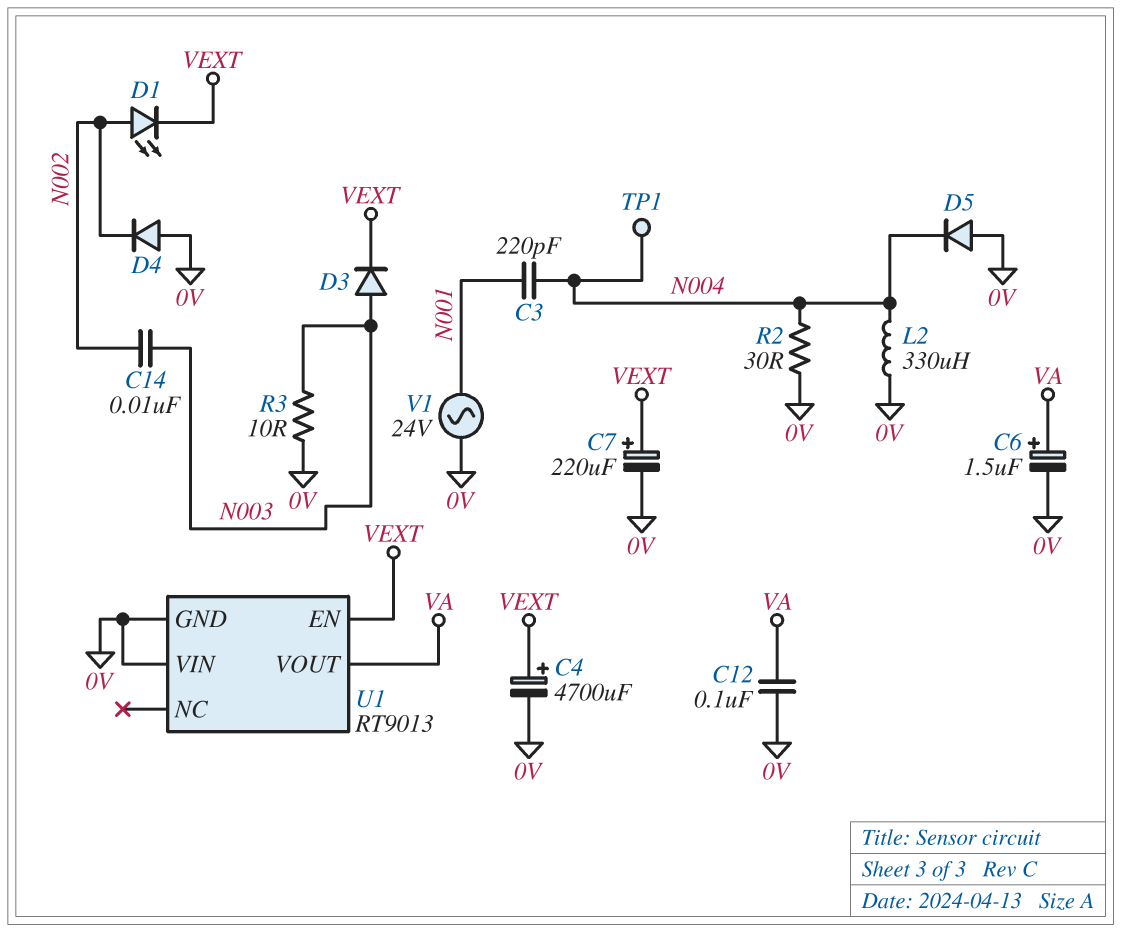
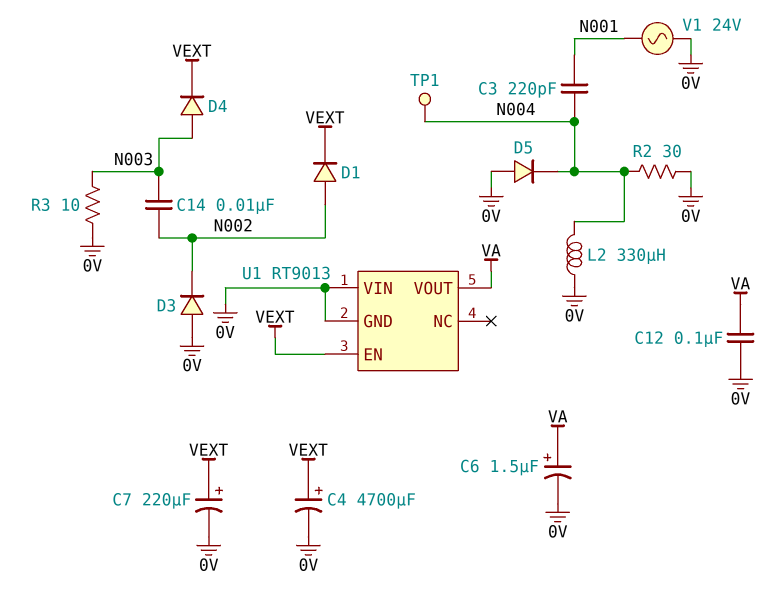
D1: LED (A N002, K VEXT) -> diode (A N002, K VEXT)
D3: diode (A N003, K VEXT) -> diode (A 0V, K N002)
D4: diode (A 0V, K N002) -> diode (A N003, K VEXT)

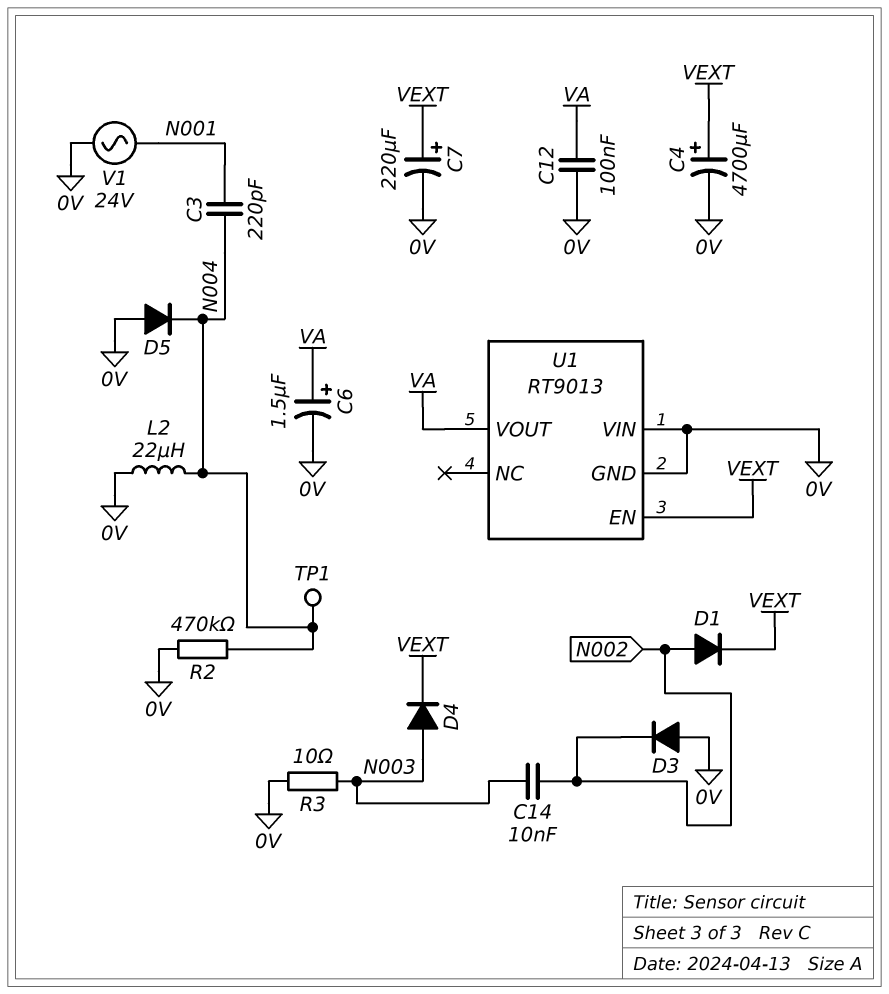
L2: 330uH (0V, N004) -> 22uH (0V, N004)
R2: 30 (0V, N004) -> 470k (0V, N004)

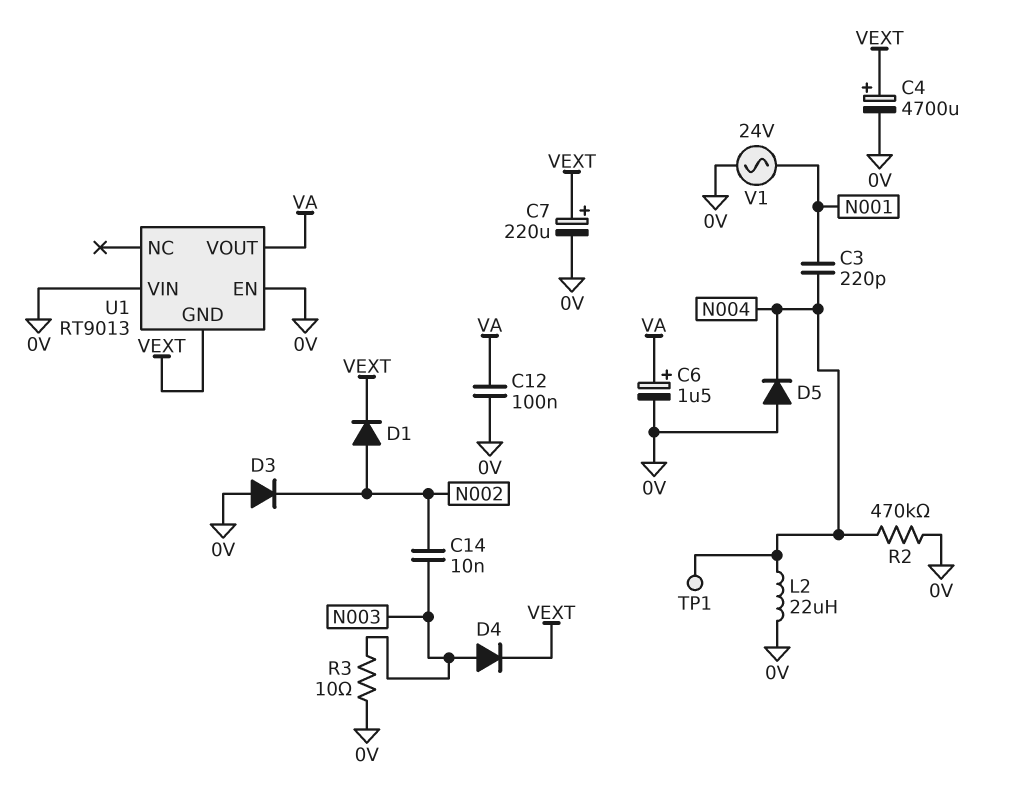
U1 pin EN: VEXT -> 0V
U1 pin GND: 0V -> VEXT

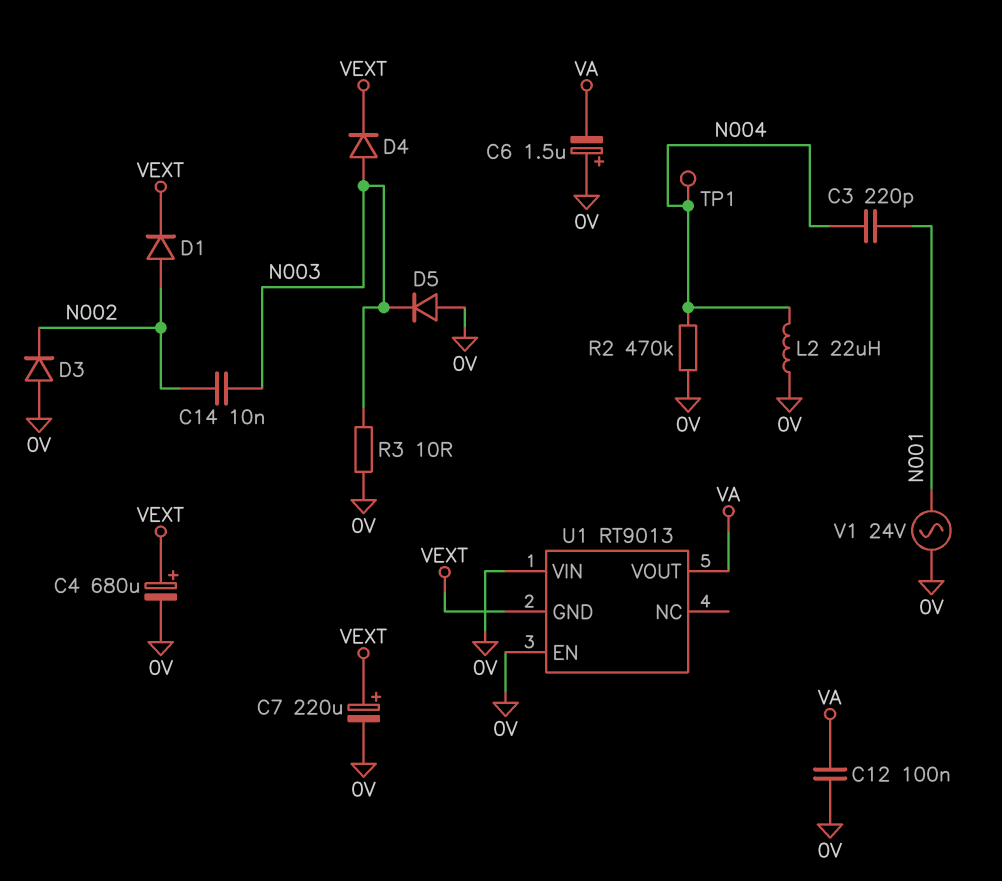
C4: 4700uF (plus VEXT, minus 0V) -> 680uF (plus VEXT, minus 0V)
C6: 1.5uF (plus VA, minus 0V) -> 1.5uF (plus 0V, minus VA)
D5: diode (A 0V, K N004) -> diode (A 0V, K N003)

